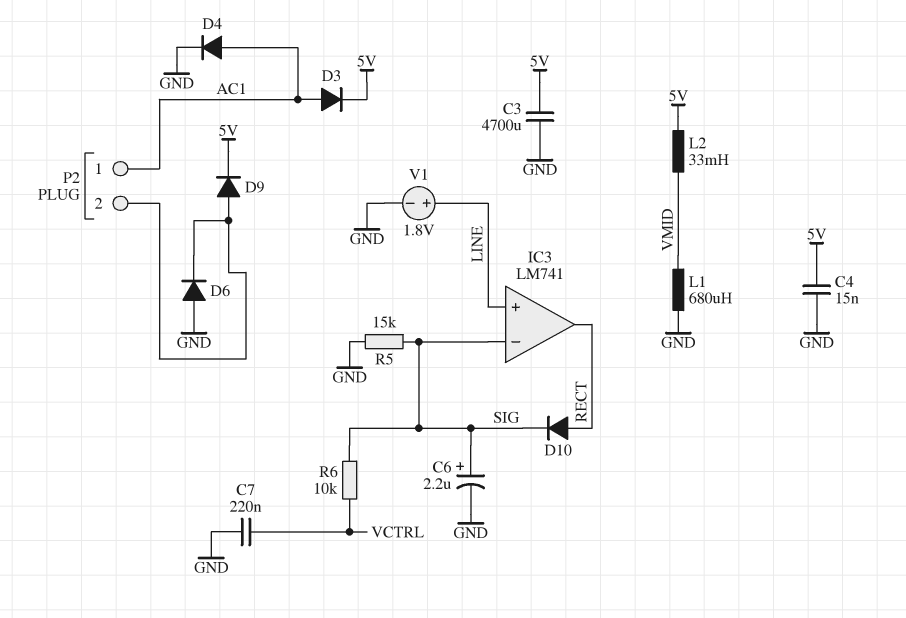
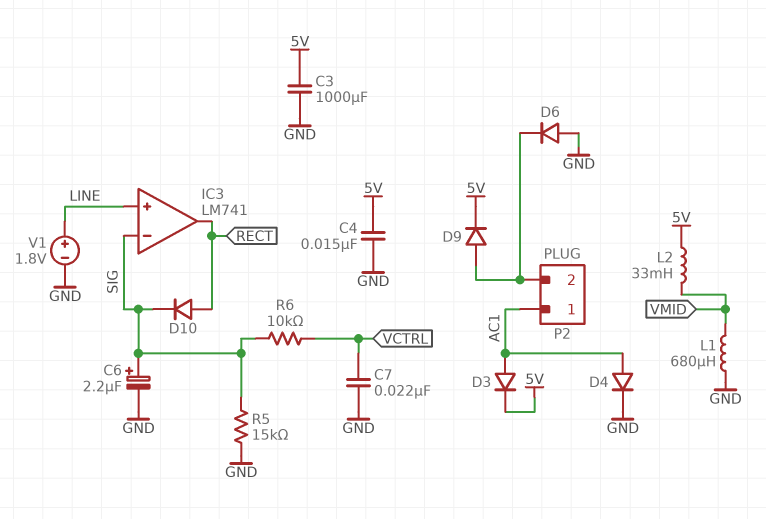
C3: 4700uF (5V, GND) -> 1000uF (5V, GND)
C7: 220nF (GND, VCTRL) -> 22nF (GND, VCTRL)

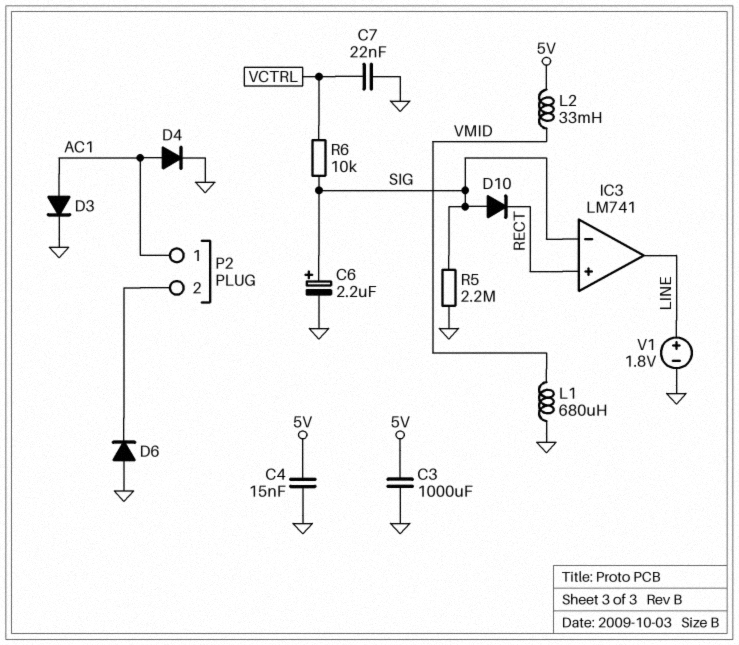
D3: diode (A AC1, K 5V) -> diode (A AC1, K GND)
D9: diode (A P2/2, K 5V) -> none
D10: diode (A RECT, K SIG) -> diode (A SIG, K RECT)
IC3 pin in+: LINE -> RECT
IC3 pin out: RECT -> LINE
R5: 15k (GND, SIG) -> 2.2M (GND, SIG)

